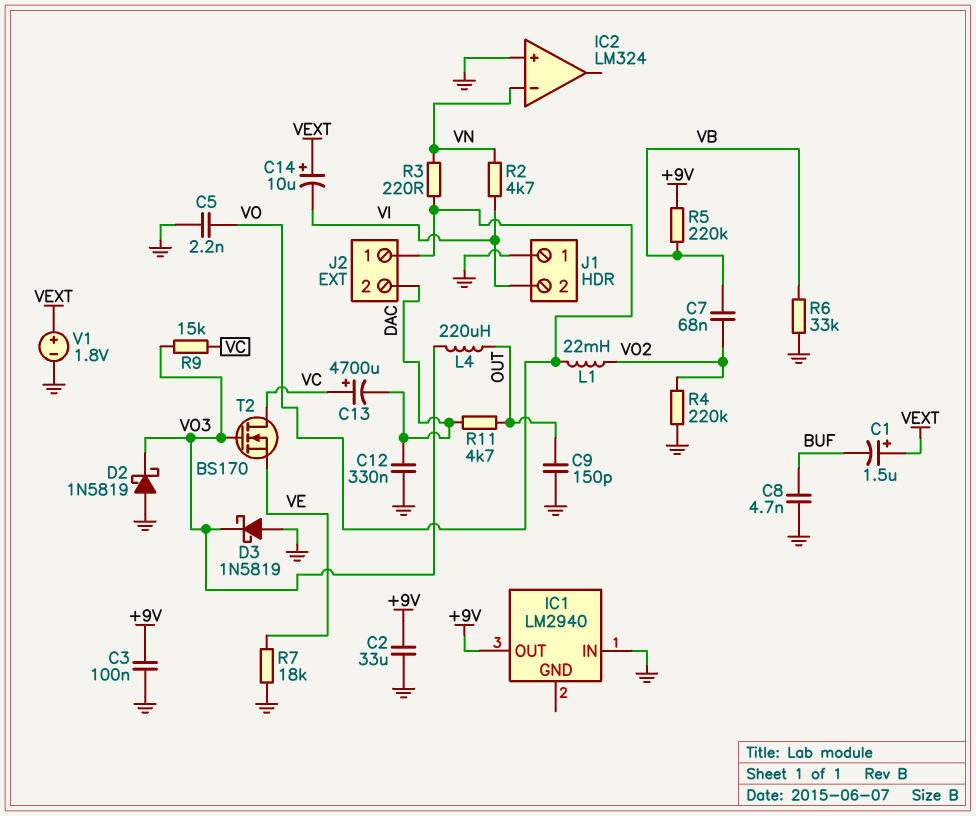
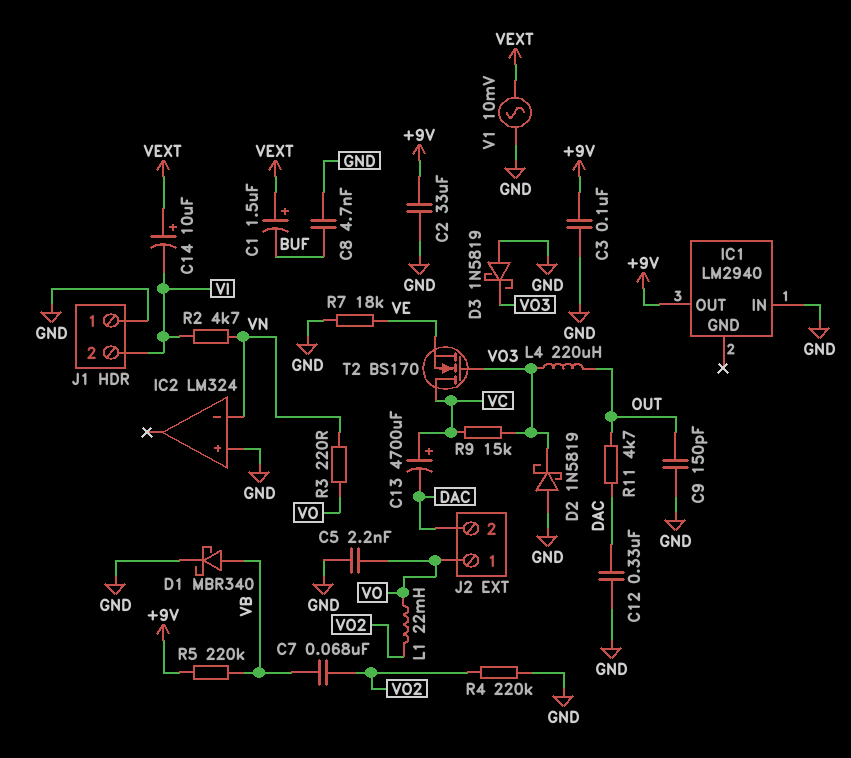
D1: none -> schottky MBR340 (A VB, K GND)
R6: 33k (GND, VB) -> none
V1: 1.8V (plus VEXT, minus GND) -> AC 10mV (GND, VEXT)

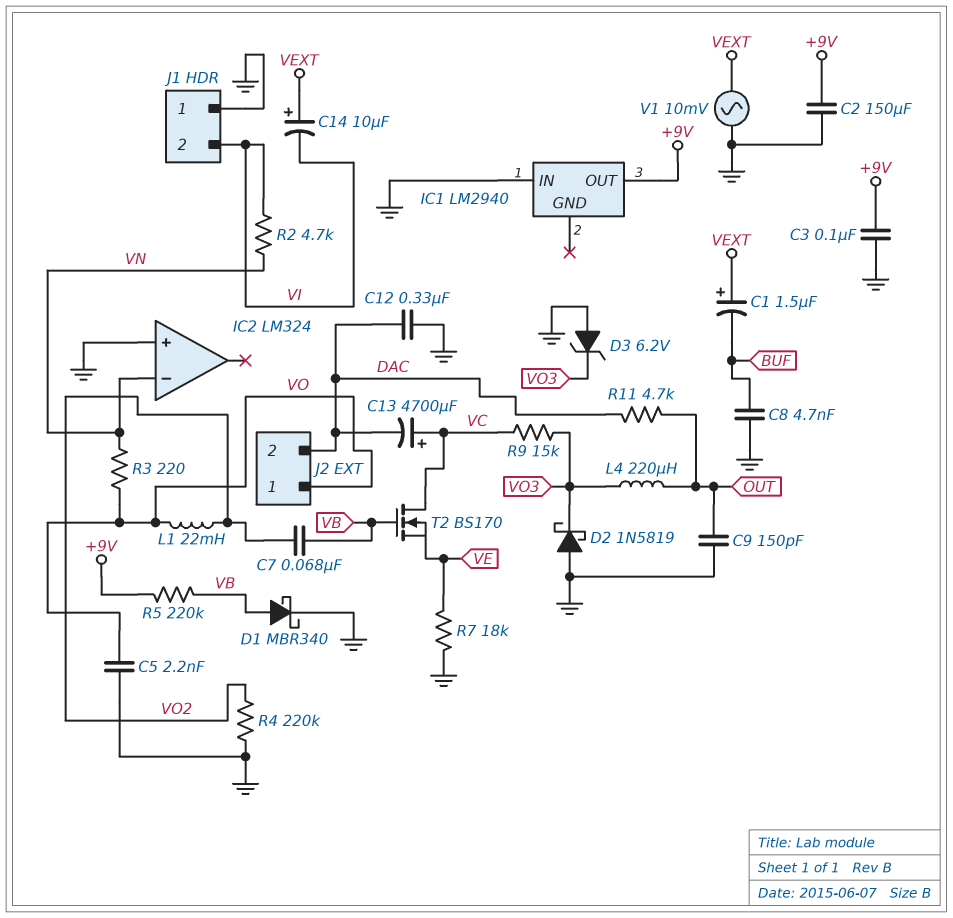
C2: 33uF (+9V, GND) -> 150uF (+9V, GND)
D3: schottky 1N5819 (A GND, K VO3) -> zener 6.2V (A GND, K VO3)
T2: NMOS BS170 (G VO3, D VC, S VE) -> NMOS BS170 (G VB, D VC, S VE)

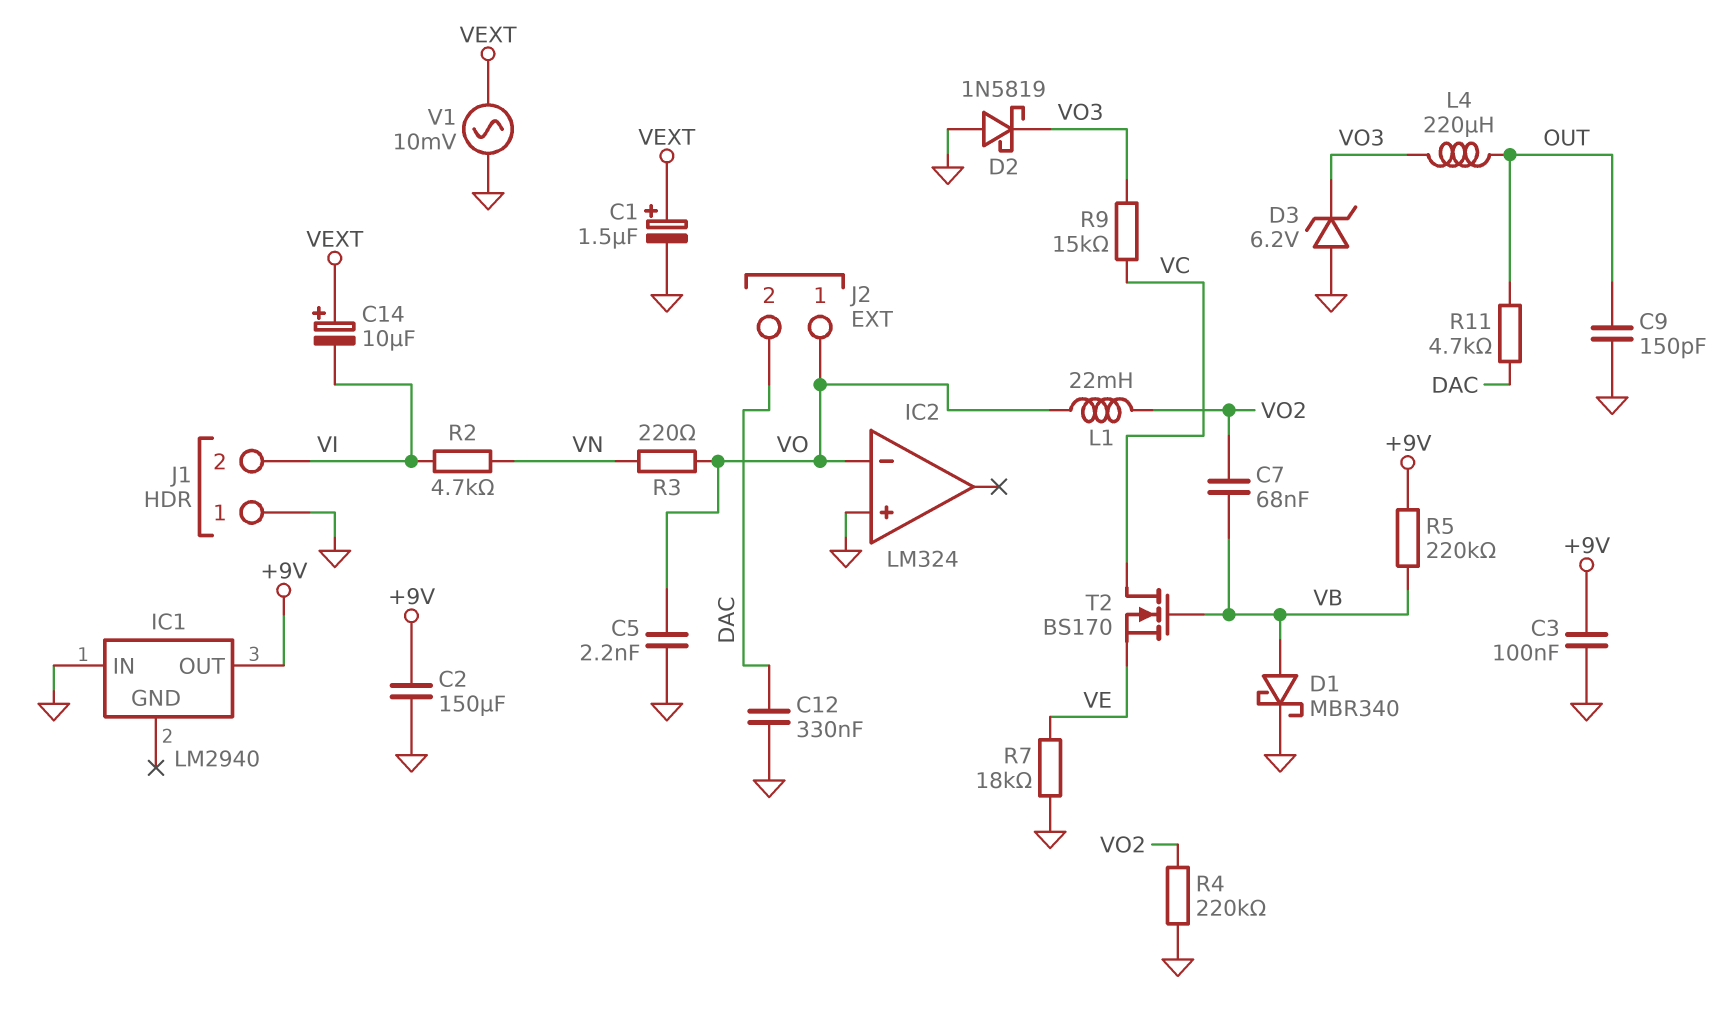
C1: 1.5uF (plus VEXT, minus BUF) -> 1.5uF (plus VEXT, minus GND)
C8: 4.7nF (BUF, GND) -> none
C13: 4700uF (plus VC, minus DAC) -> none
IC2 pin in-: VN -> VO

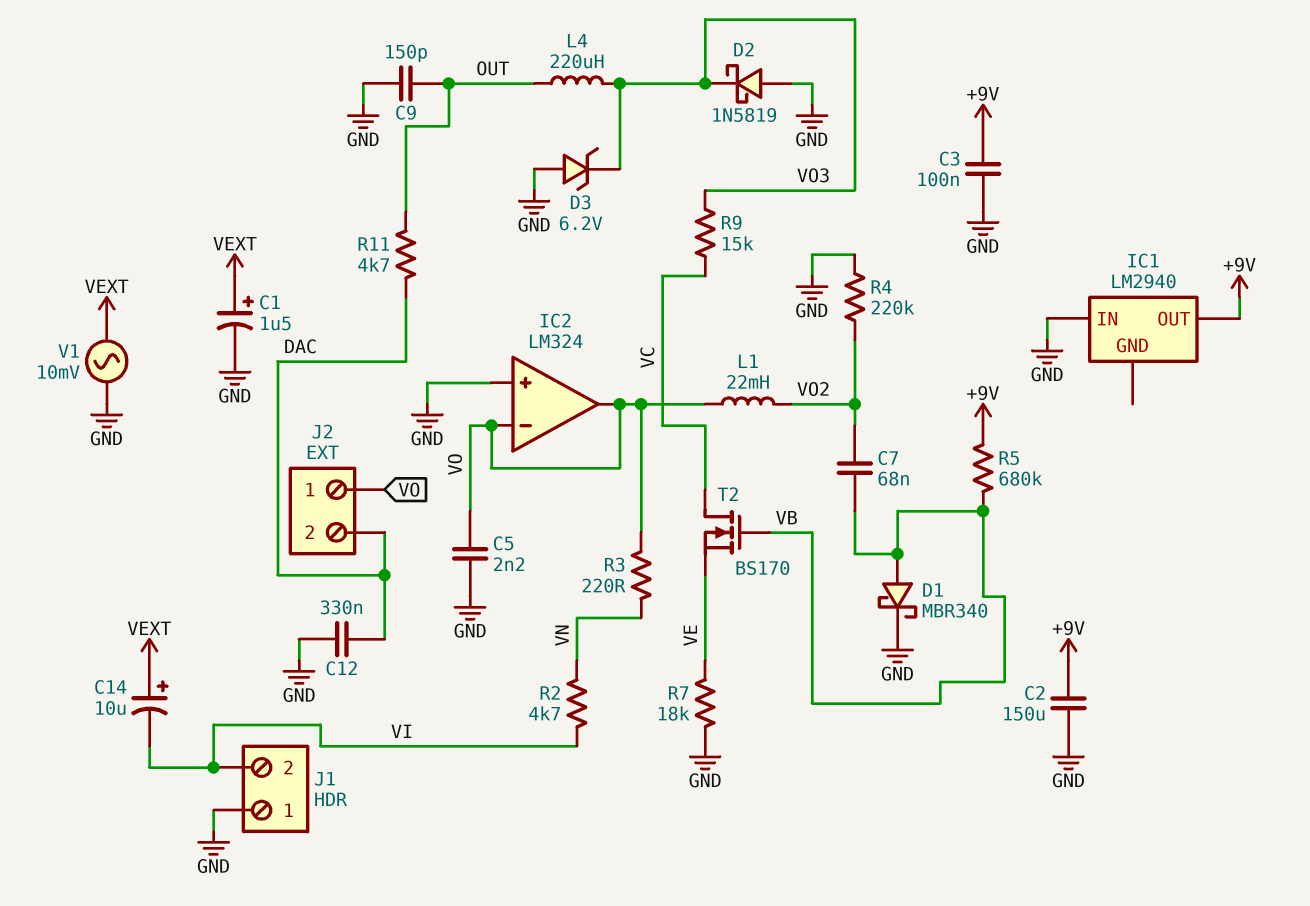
IC2 pin out: none -> VO
R5: 220k (+9V, VB) -> 680k (+9V, VB)

